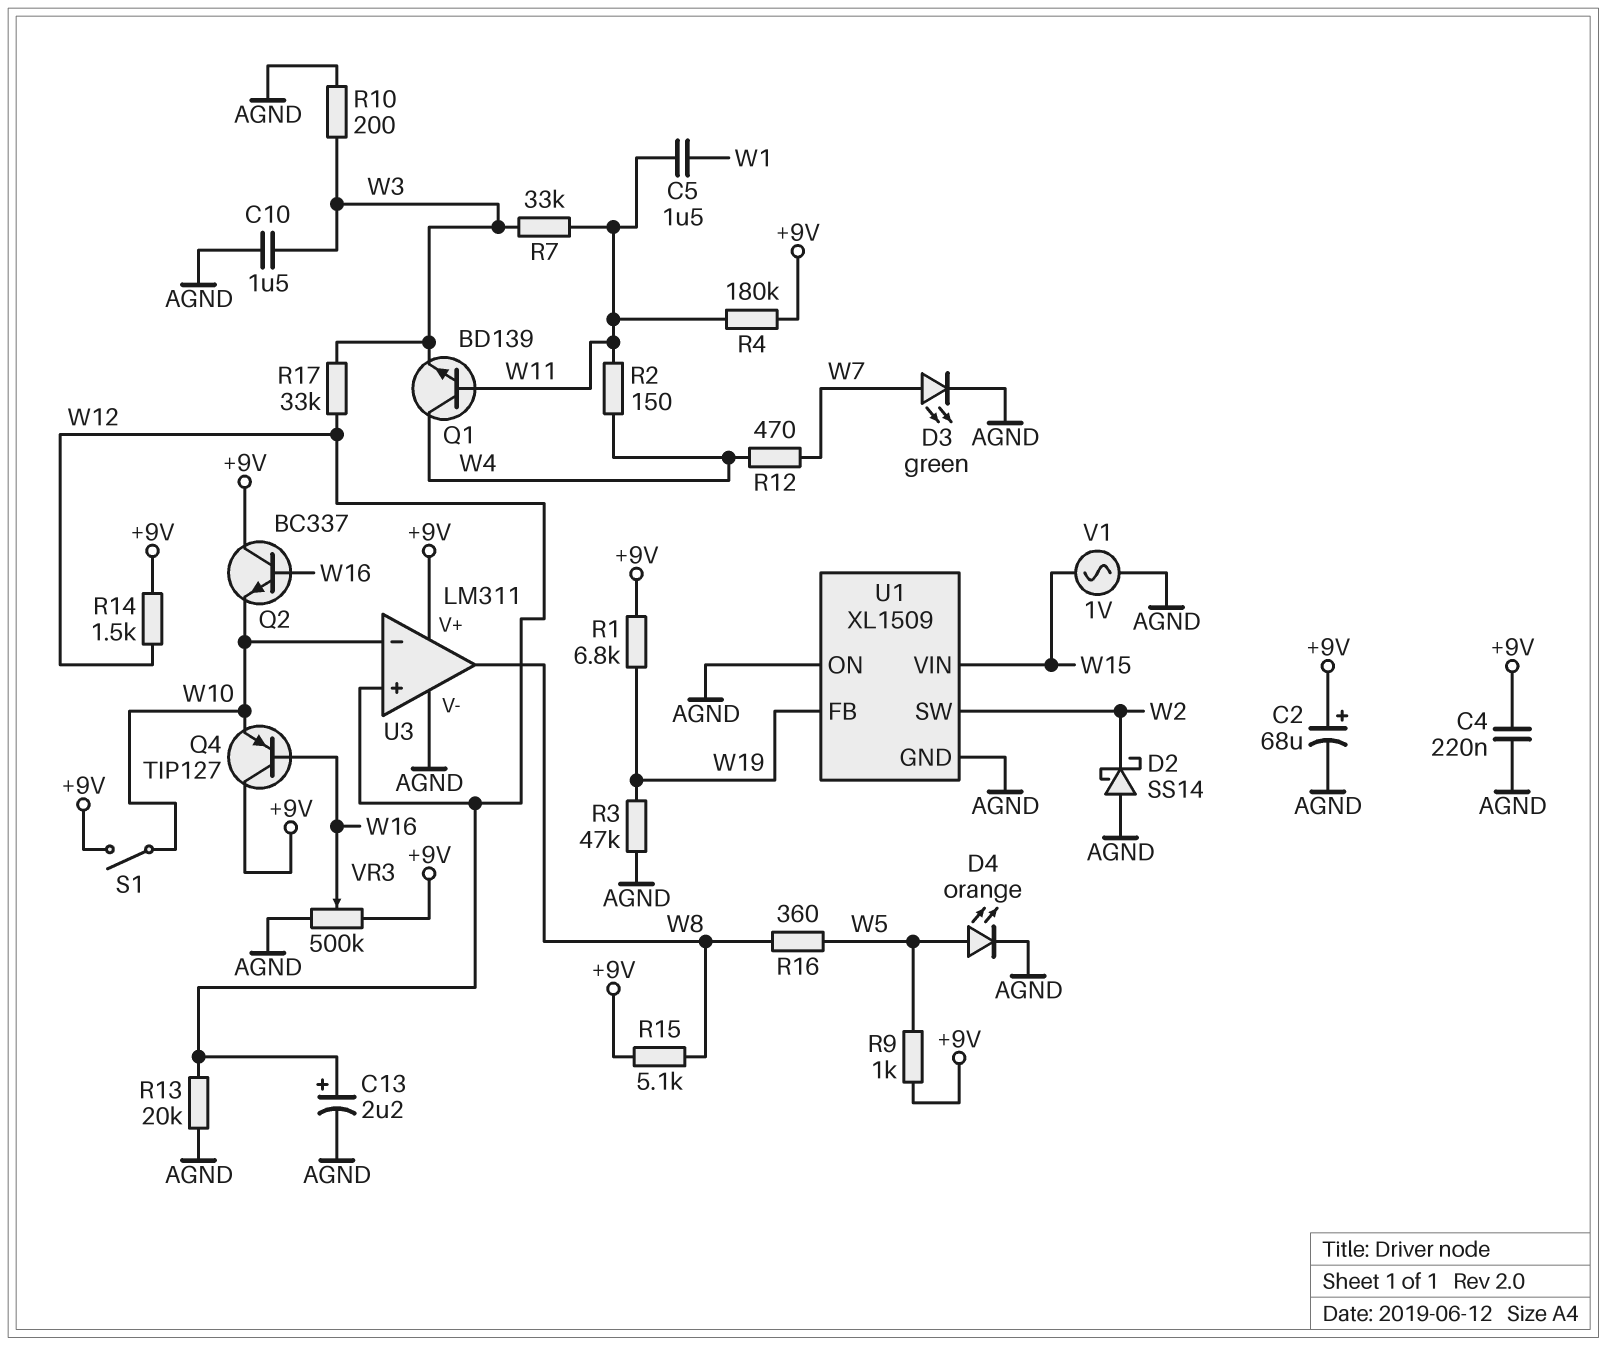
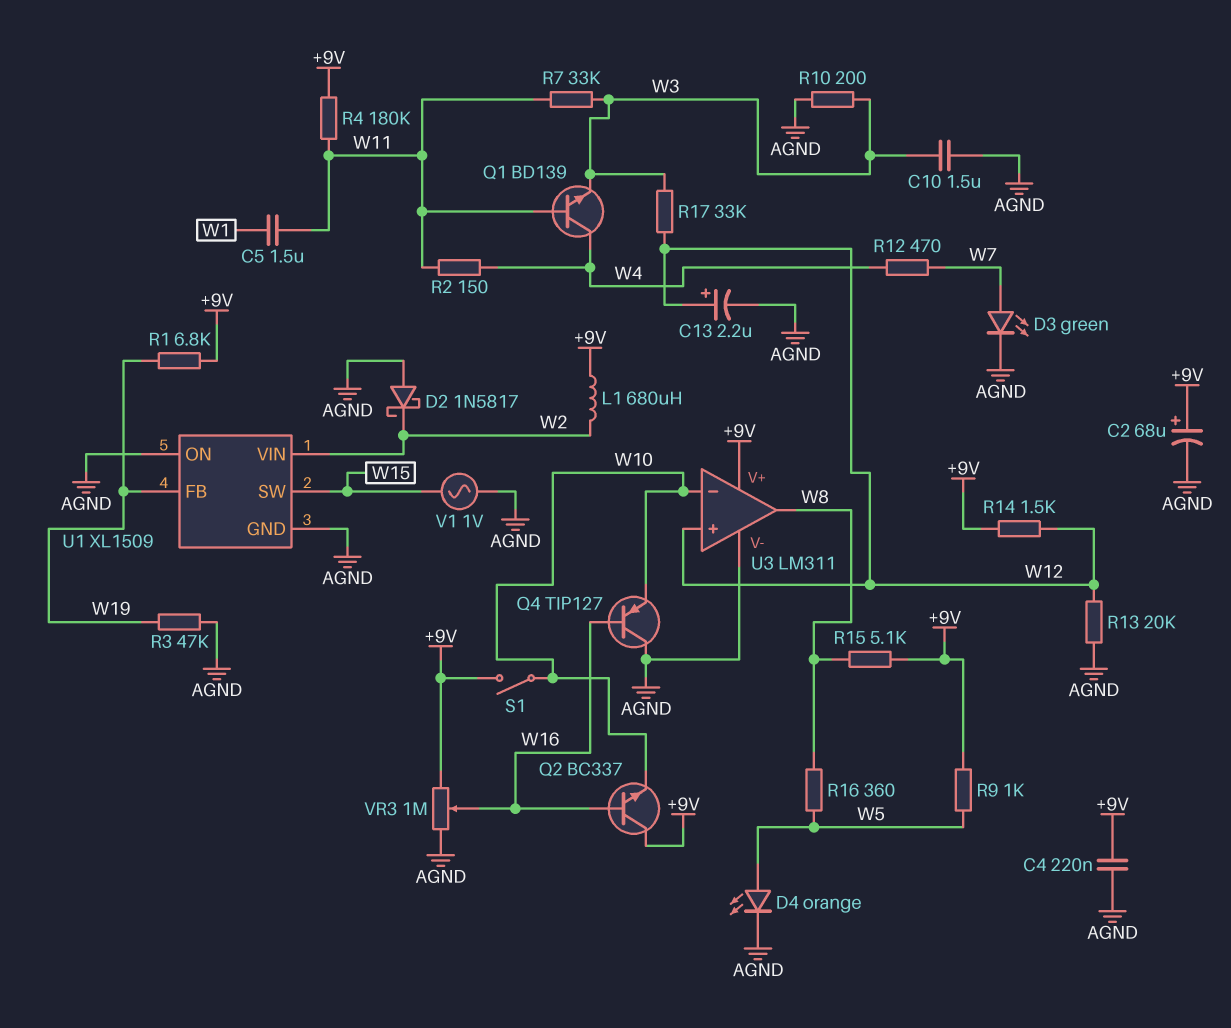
D2: schottky SS14 (A AGND, K W2) -> schottky 1N5817 (A AGND, K W2)
L1: none -> 680uH (+9V, W2)
Q4: PNP TIP127 (B W16, C +9V, E W10) -> PNP TIP127 (B W16, C AGND, E W10)
U1 pin SW: W2 -> W15
U1 pin VIN: W15 -> W2
VR3: 500k (+9V, AGND, wiper W16) -> 1M (+9V, AGND, wiper W16)

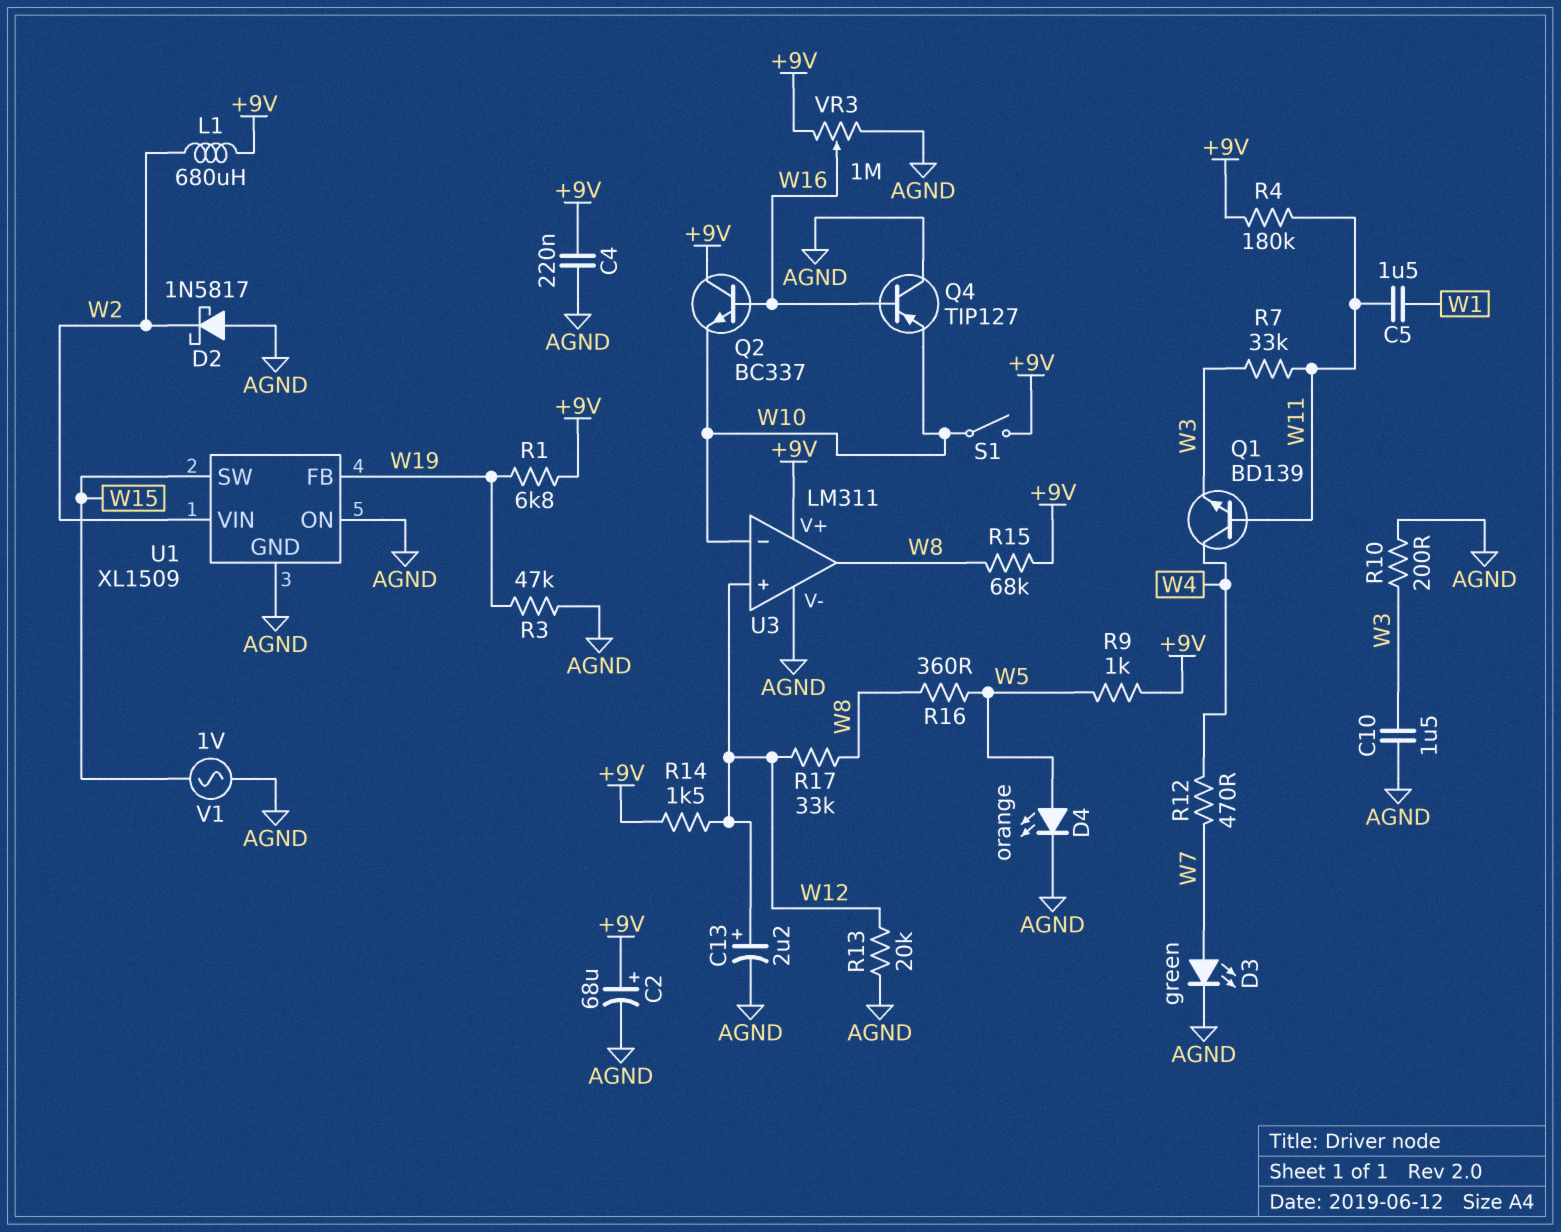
R2: 150 (W4, W11) -> none
R15: 5.1k (+9V, W8) -> 68k (+9V, W8)
R17: 33k (W3, W12) -> 33k (W8, W12)

